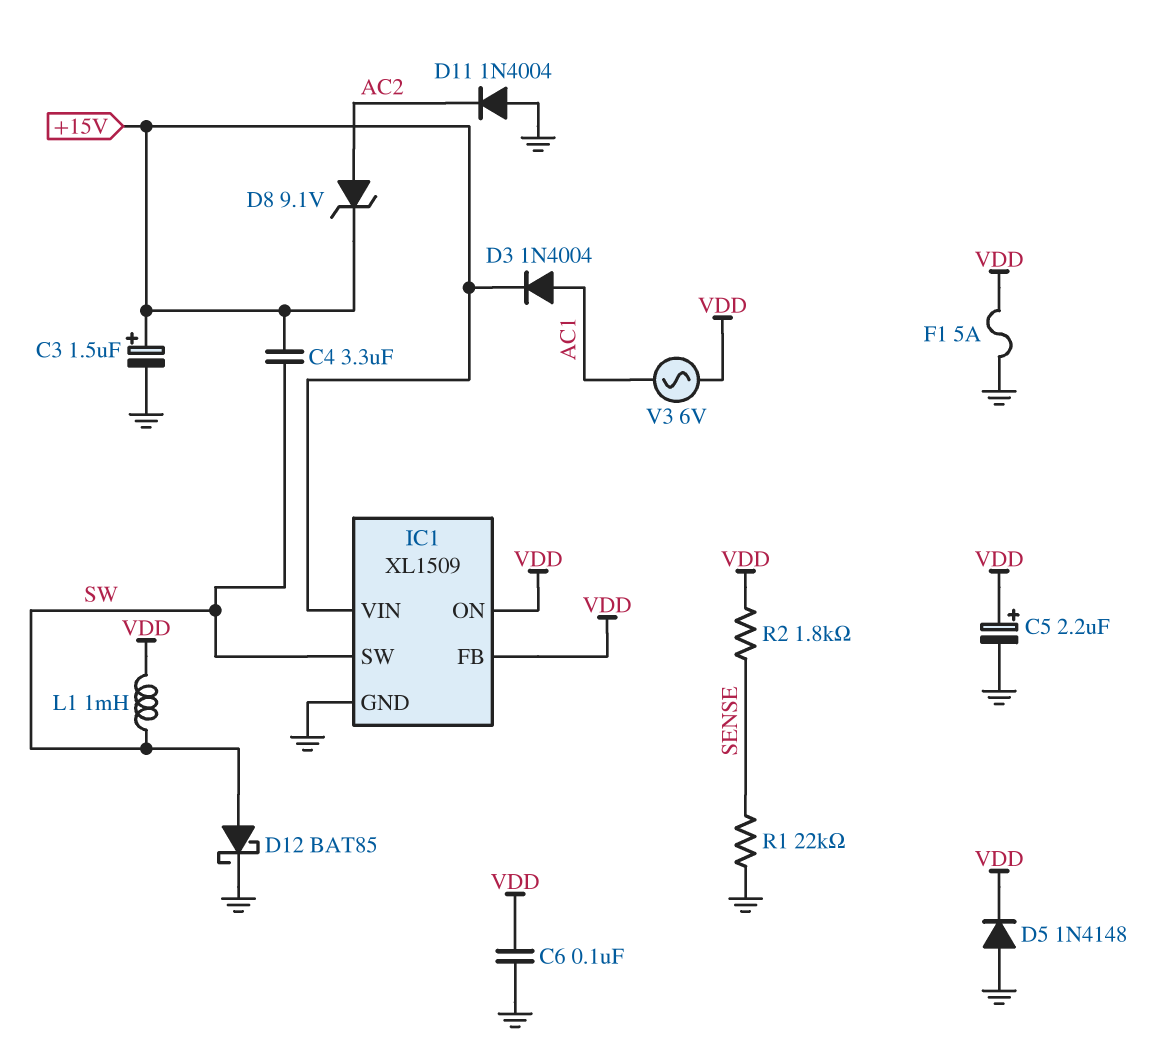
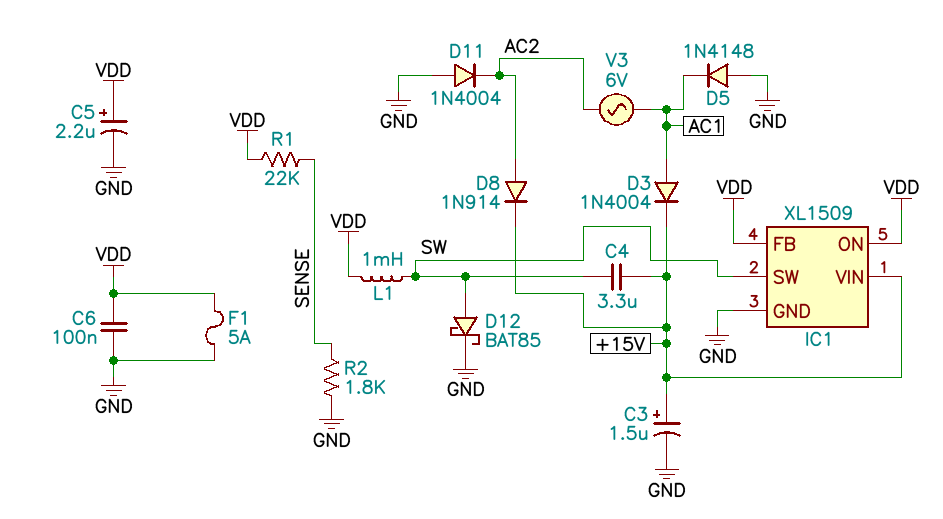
D5: diode 1N4148 (A GND, K VDD) -> diode 1N4148 (A GND, K AC1)
D8: zener 9.1V (A AC2, K +15V) -> diode 1N914 (A AC2, K +15V)
R1: 22k (GND, SENSE) -> 22k (SENSE, VDD)
R2: 1.8k (SENSE, VDD) -> 1.8k (GND, SENSE)
V3: AC 6V (AC1, VDD) -> AC 6V (AC1, AC2)

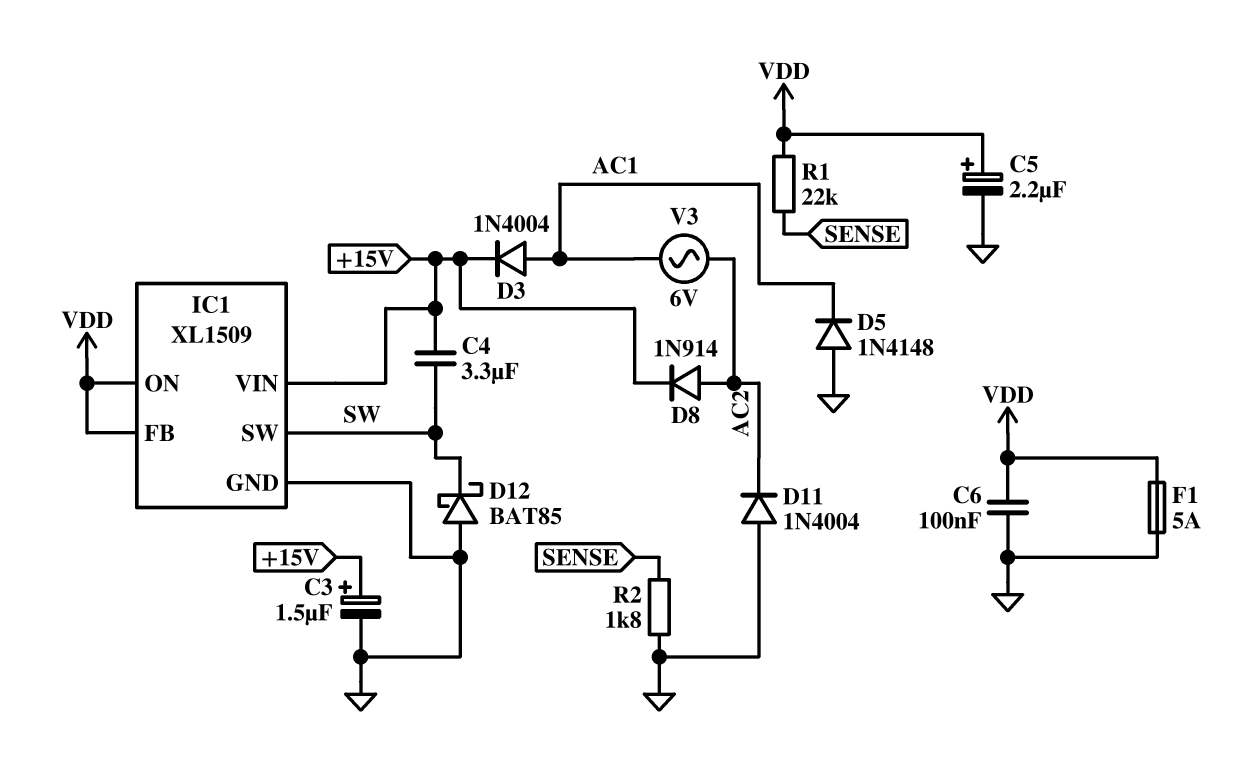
D12: schottky BAT85 (A SW, K GND) -> schottky BAT85 (A GND, K SW)
L1: 1mH (SW, VDD) -> none

